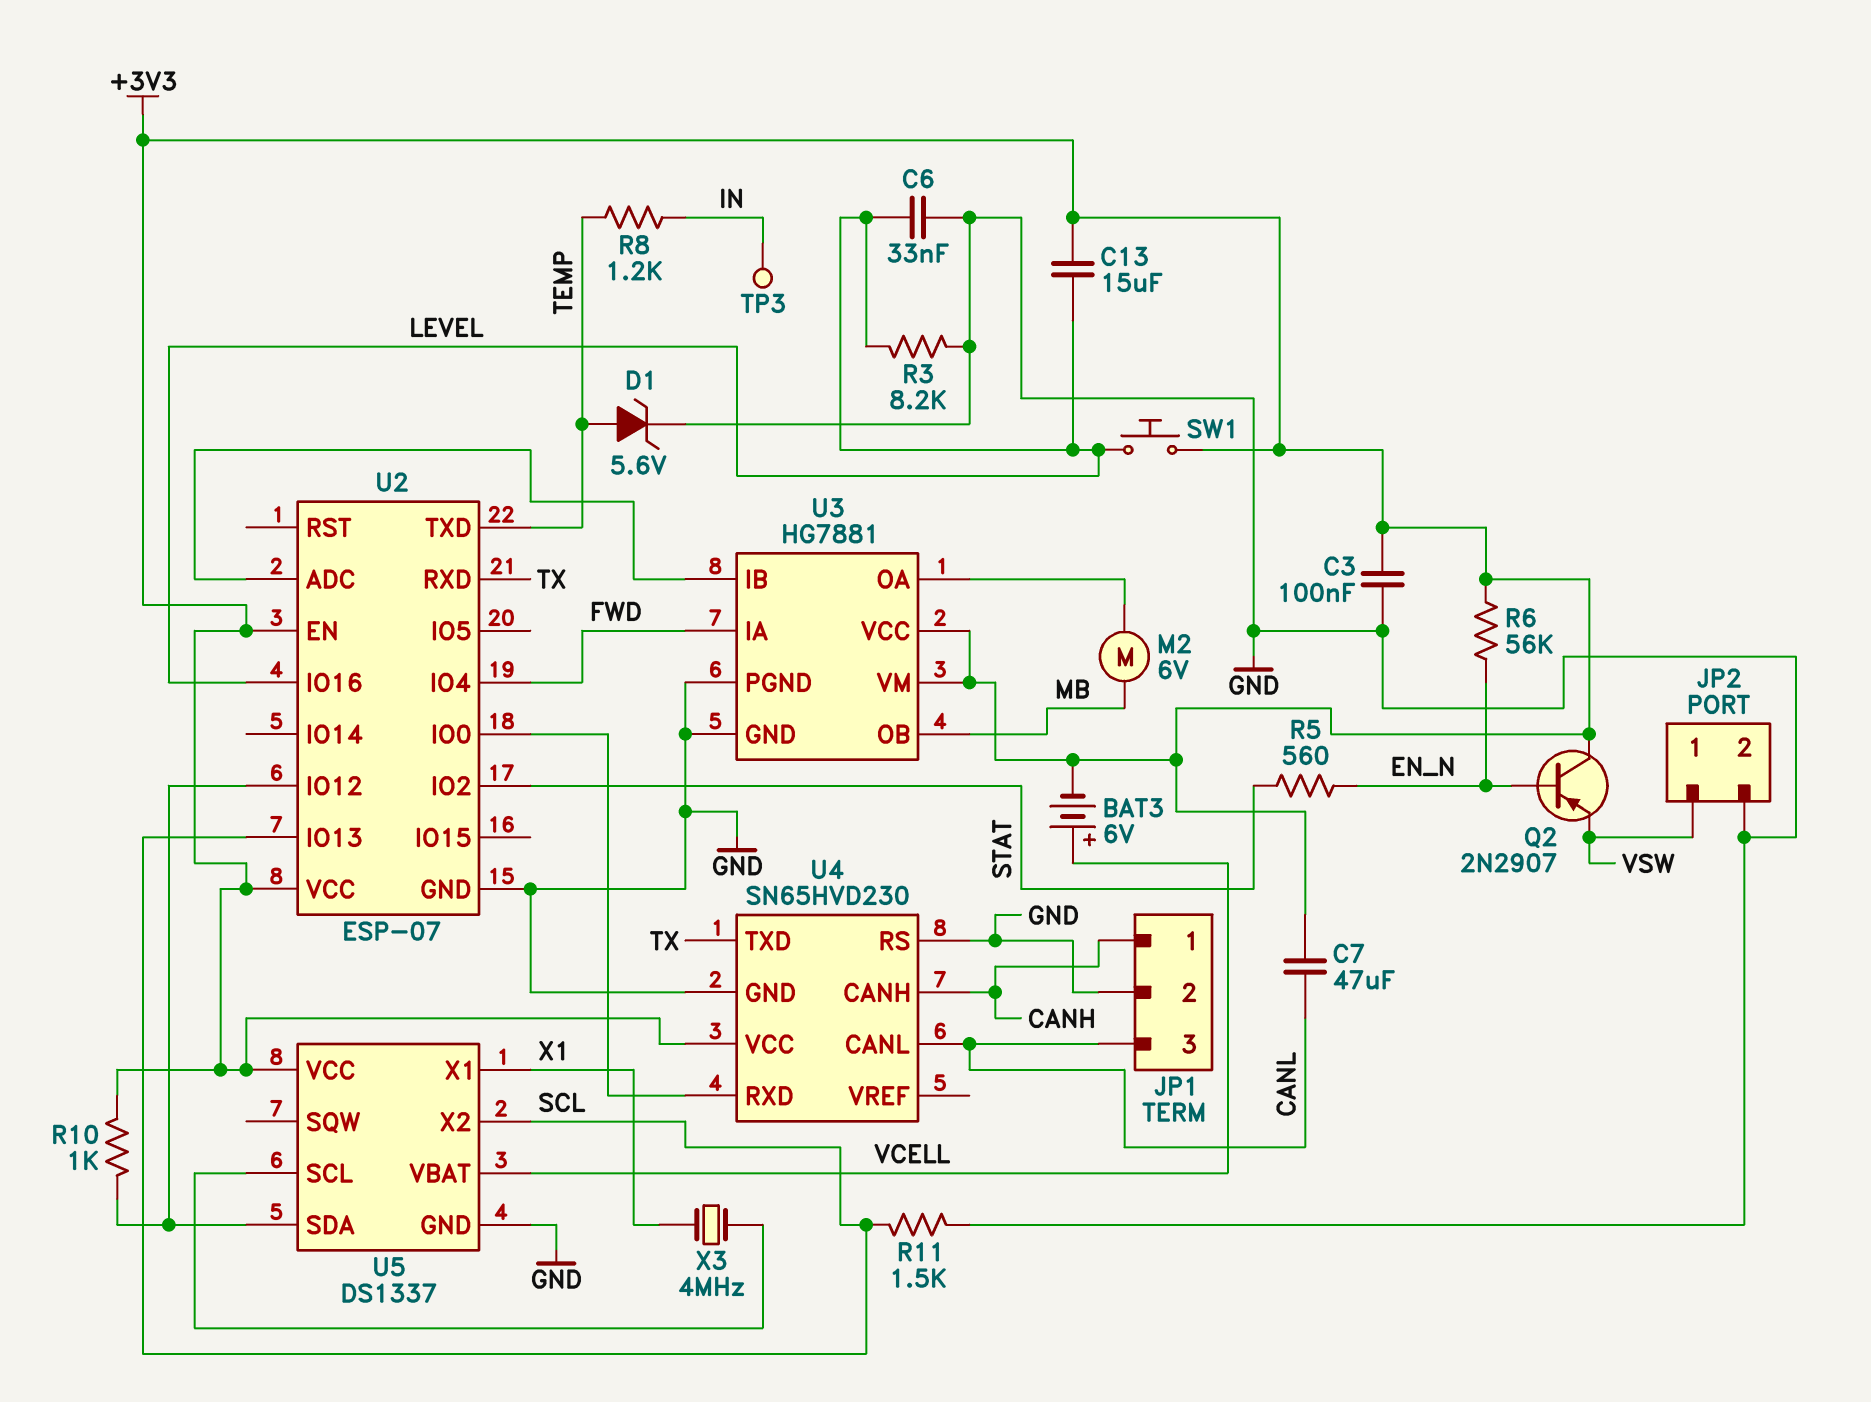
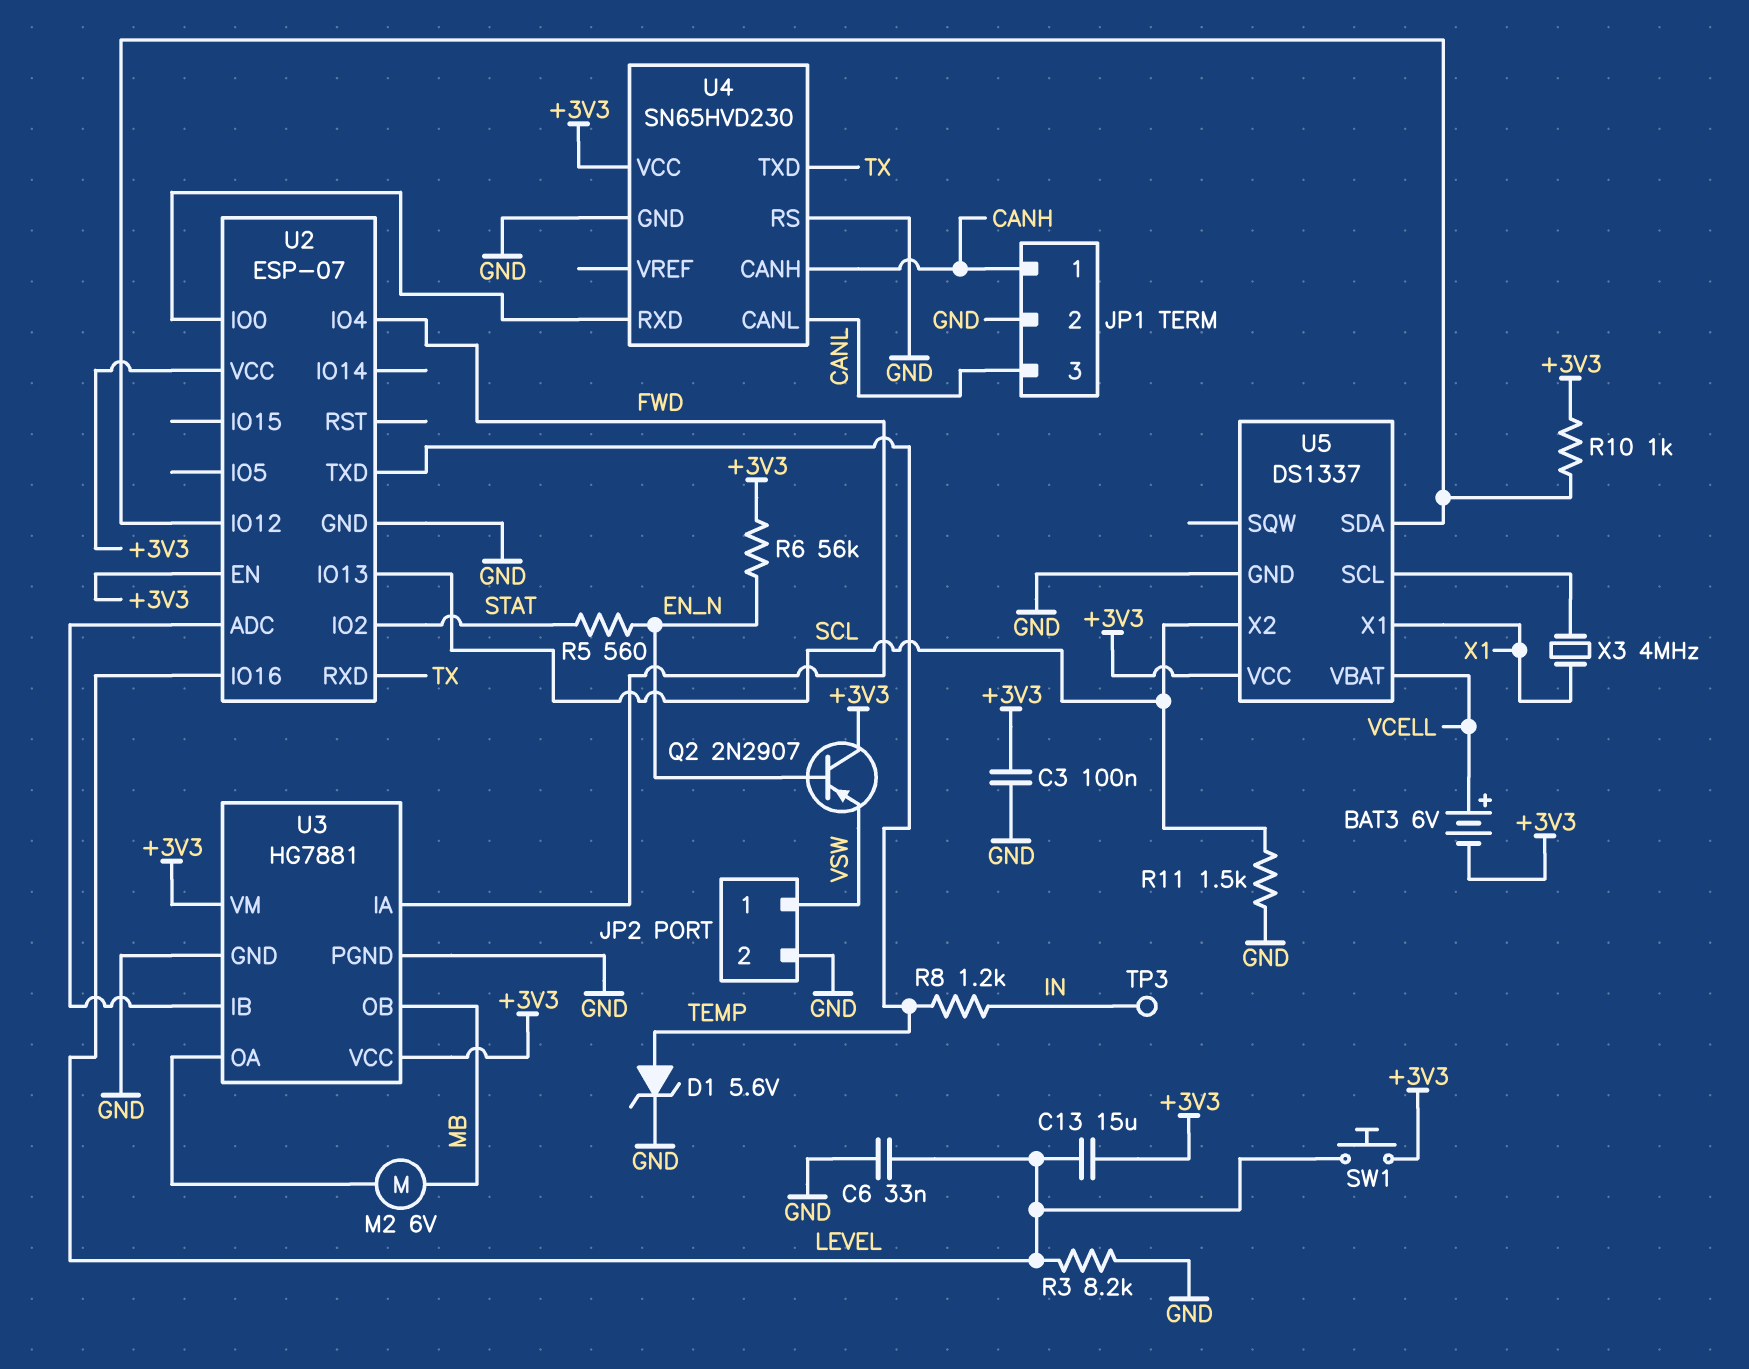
C7: 47uF (+3V3, CANL) -> none

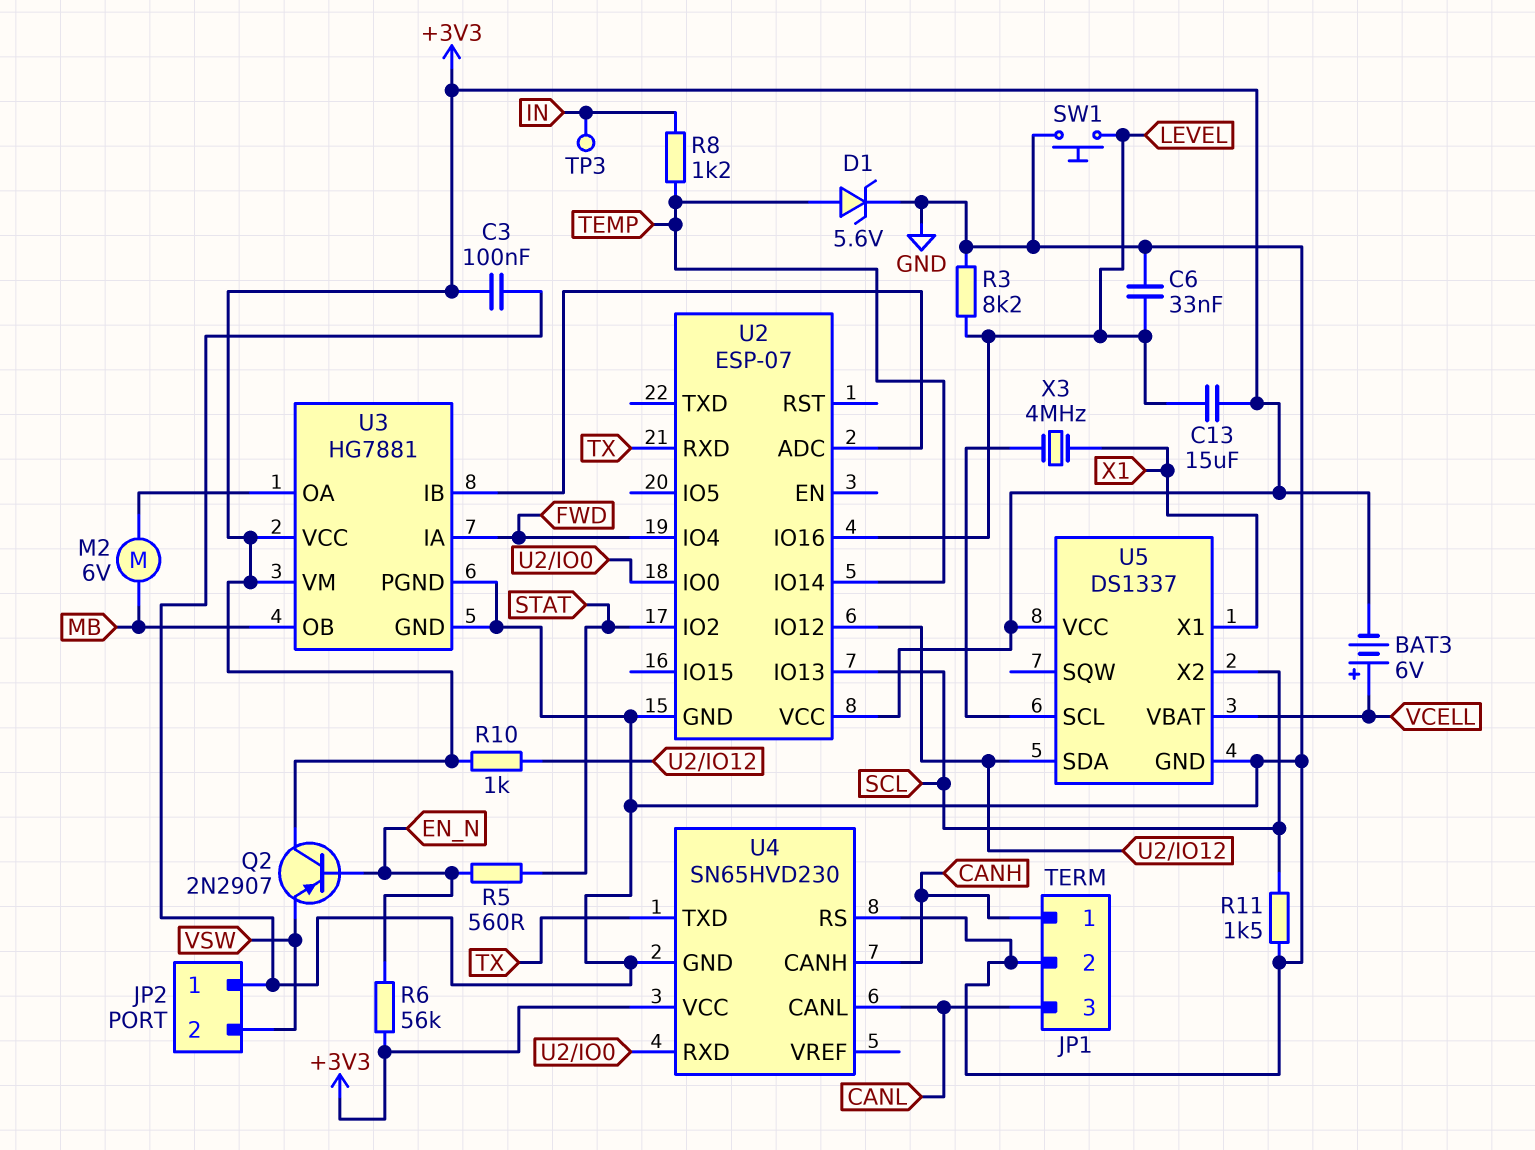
JP2 pin 1: VSW -> GND
JP2 pin 2: GND -> VSW
SW1: button (+3V3, LEVEL) -> button (GND, LEVEL)
U2 pin EN: +3V3 -> none
U2 pin IO14: none -> TEMP
U2 pin TXD: TEMP -> none

